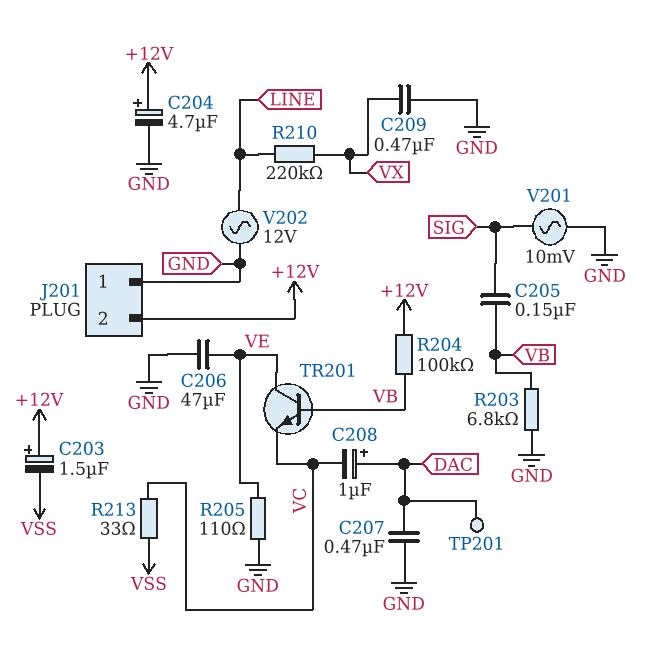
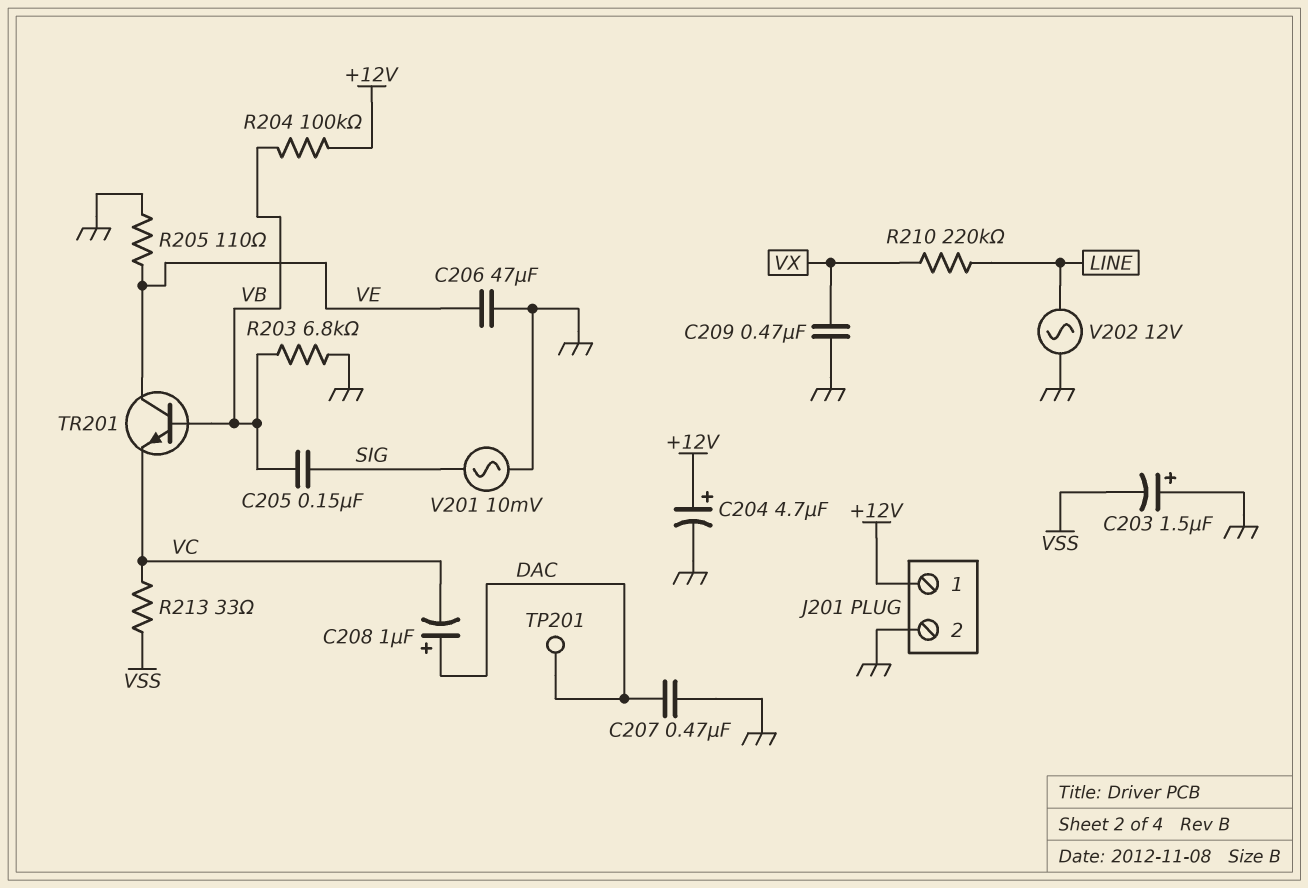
C203: 1.5uF (plus +12V, minus VSS) -> 1.5uF (plus GND, minus VSS)
J201 pin 1: GND -> +12V
J201 pin 2: +12V -> GND

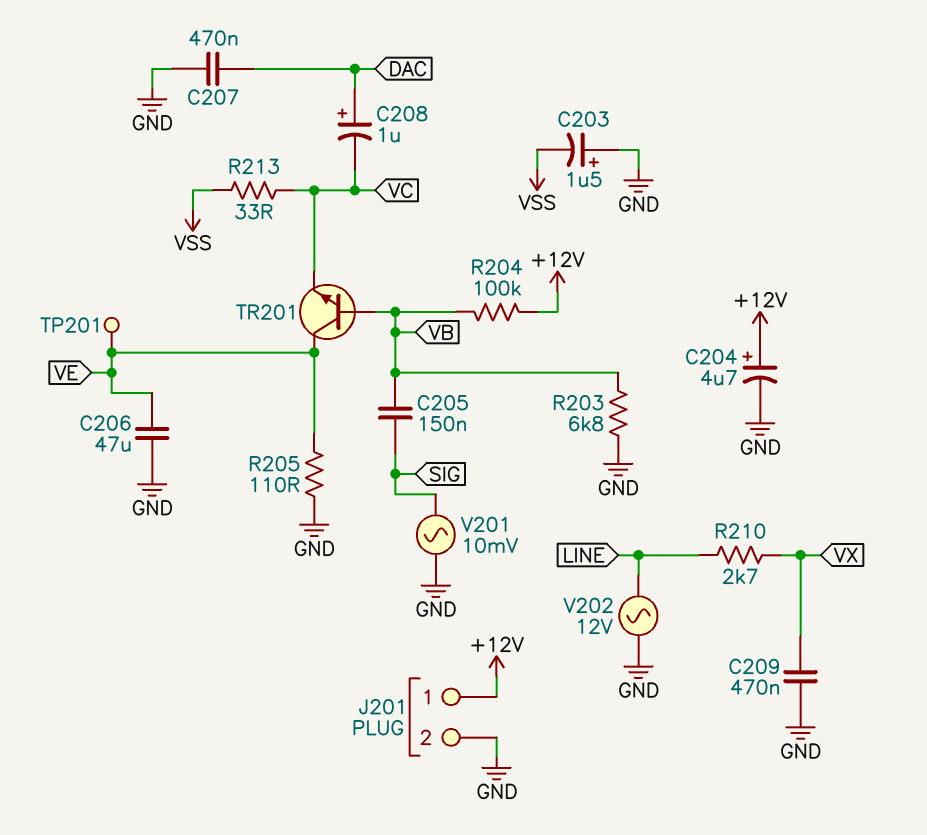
R210: 220k (LINE, VX) -> 2.7k (LINE, VX)
TP201: test point (DAC) -> test point (VE)

